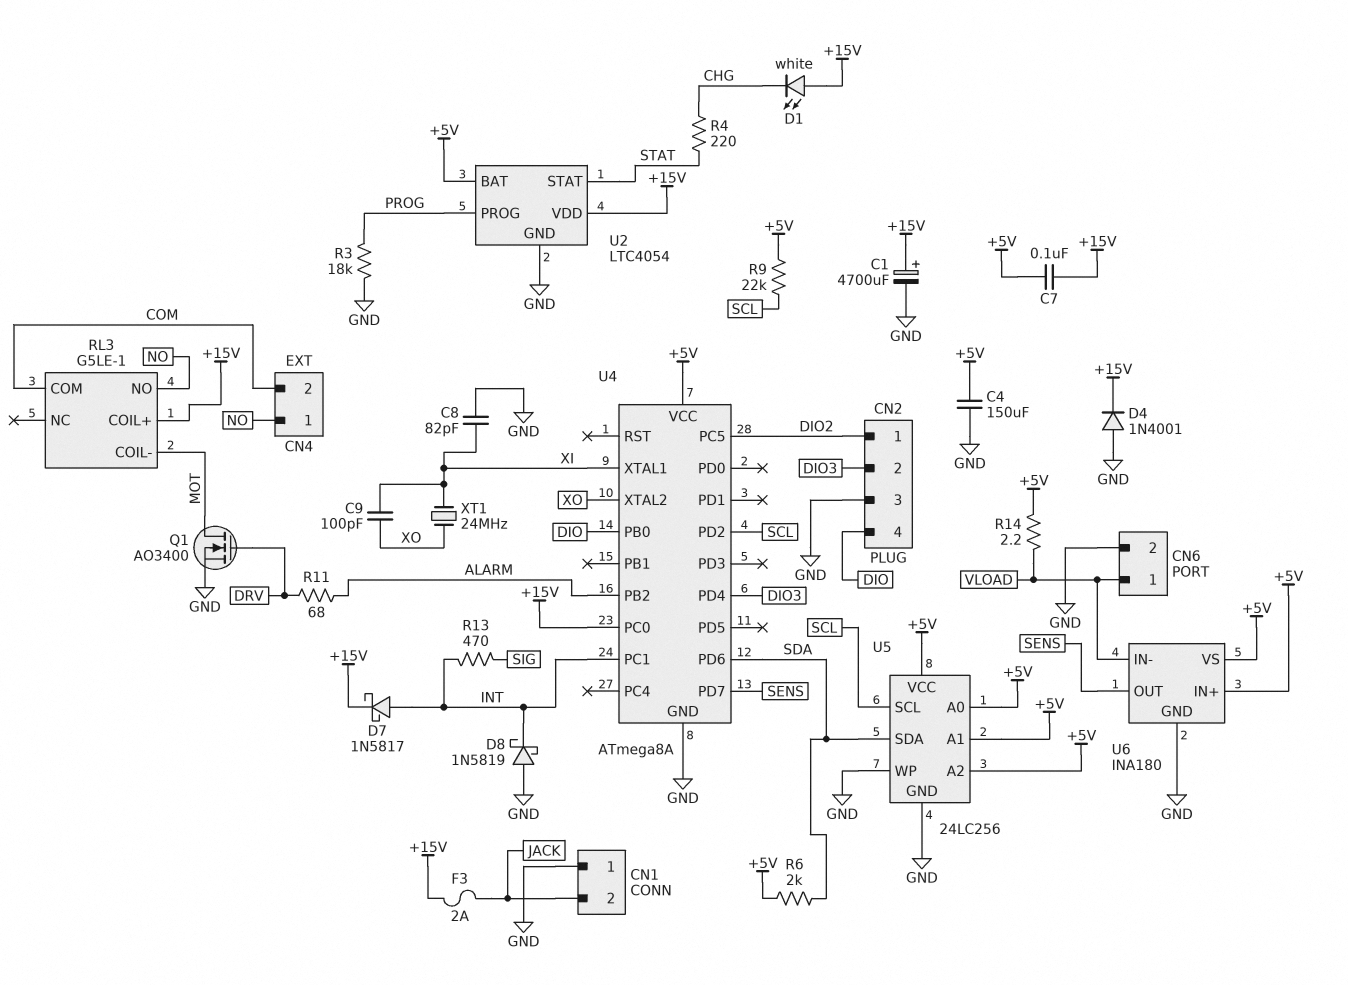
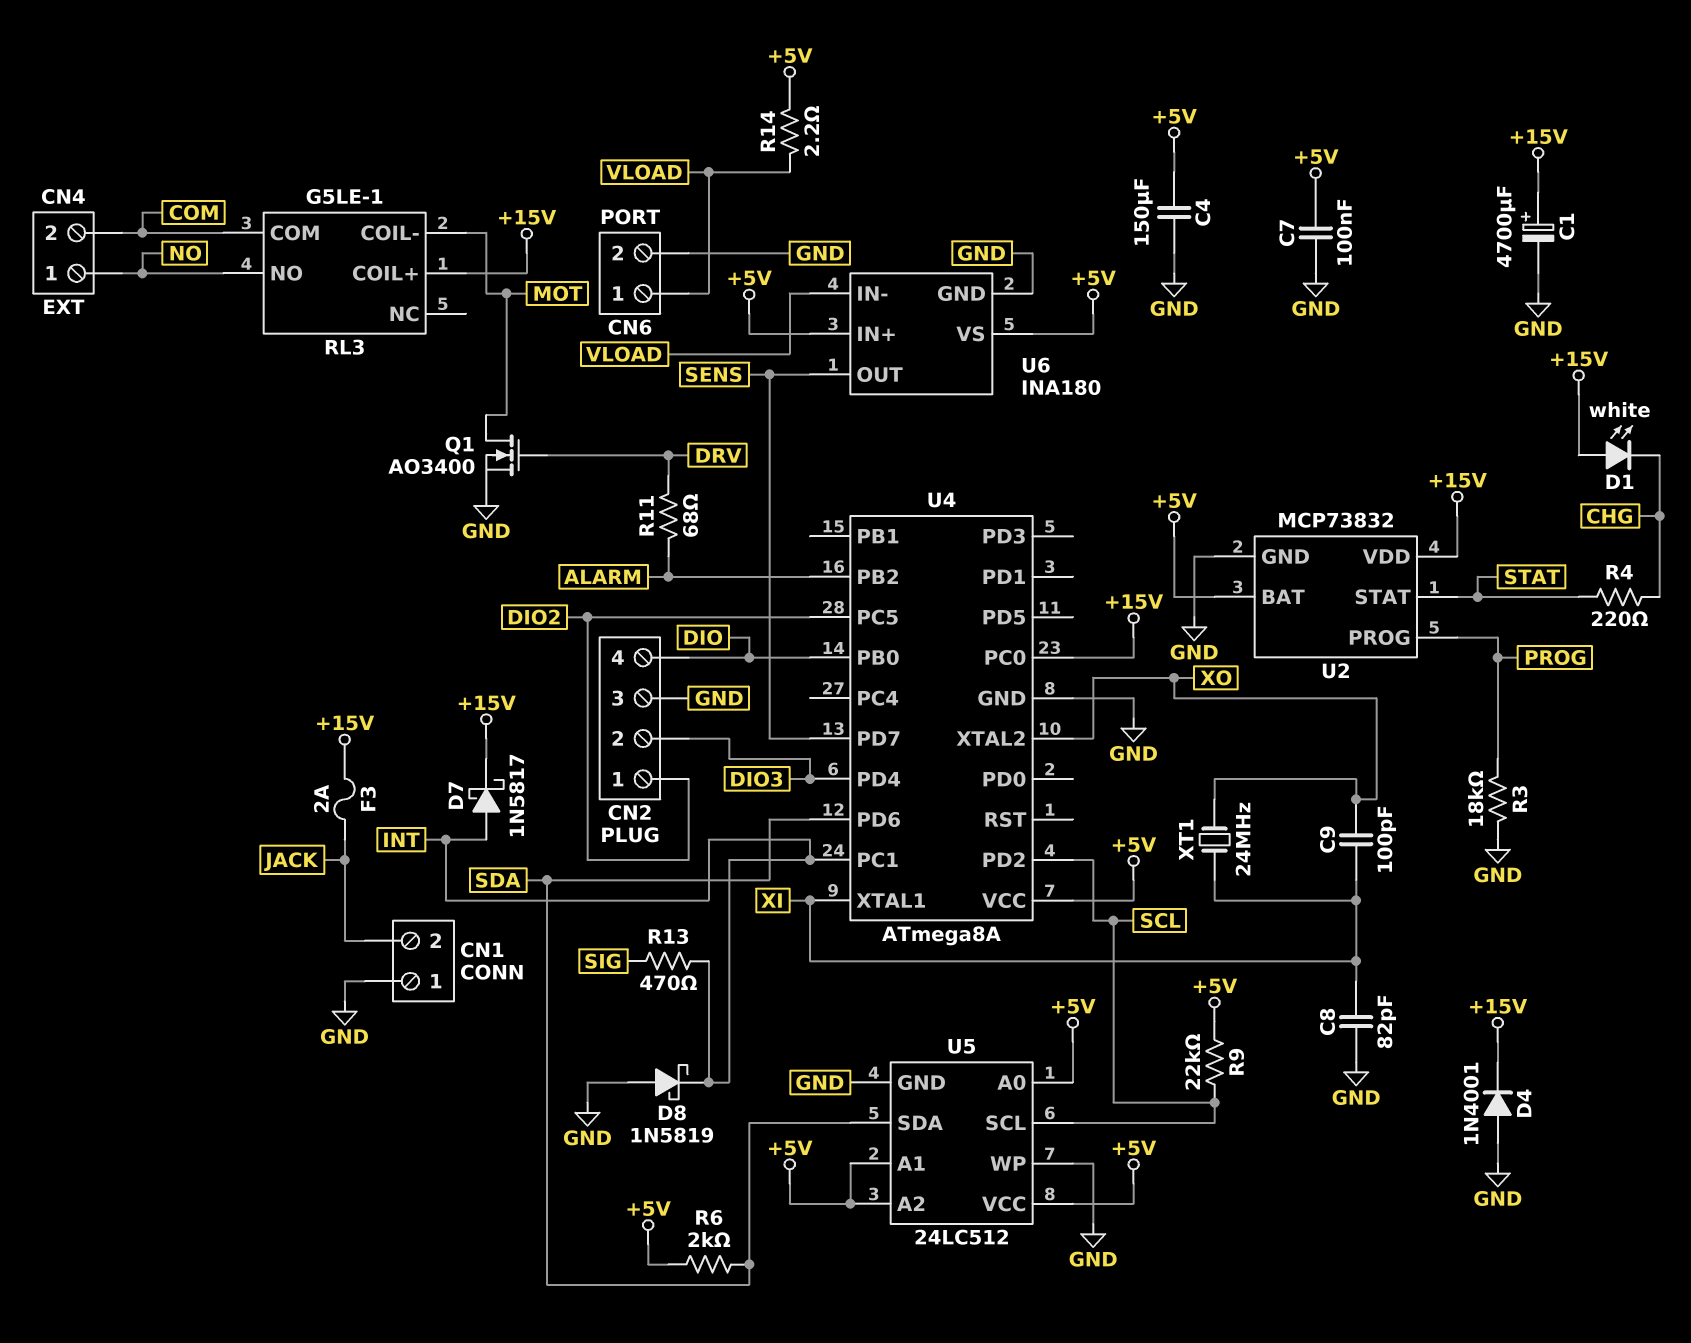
C7: 100nF (+5V, +15V) -> 100nF (+5V, GND)
U2: LTC4054 -> MCP73832
U5: 24LC256 -> 24LC512

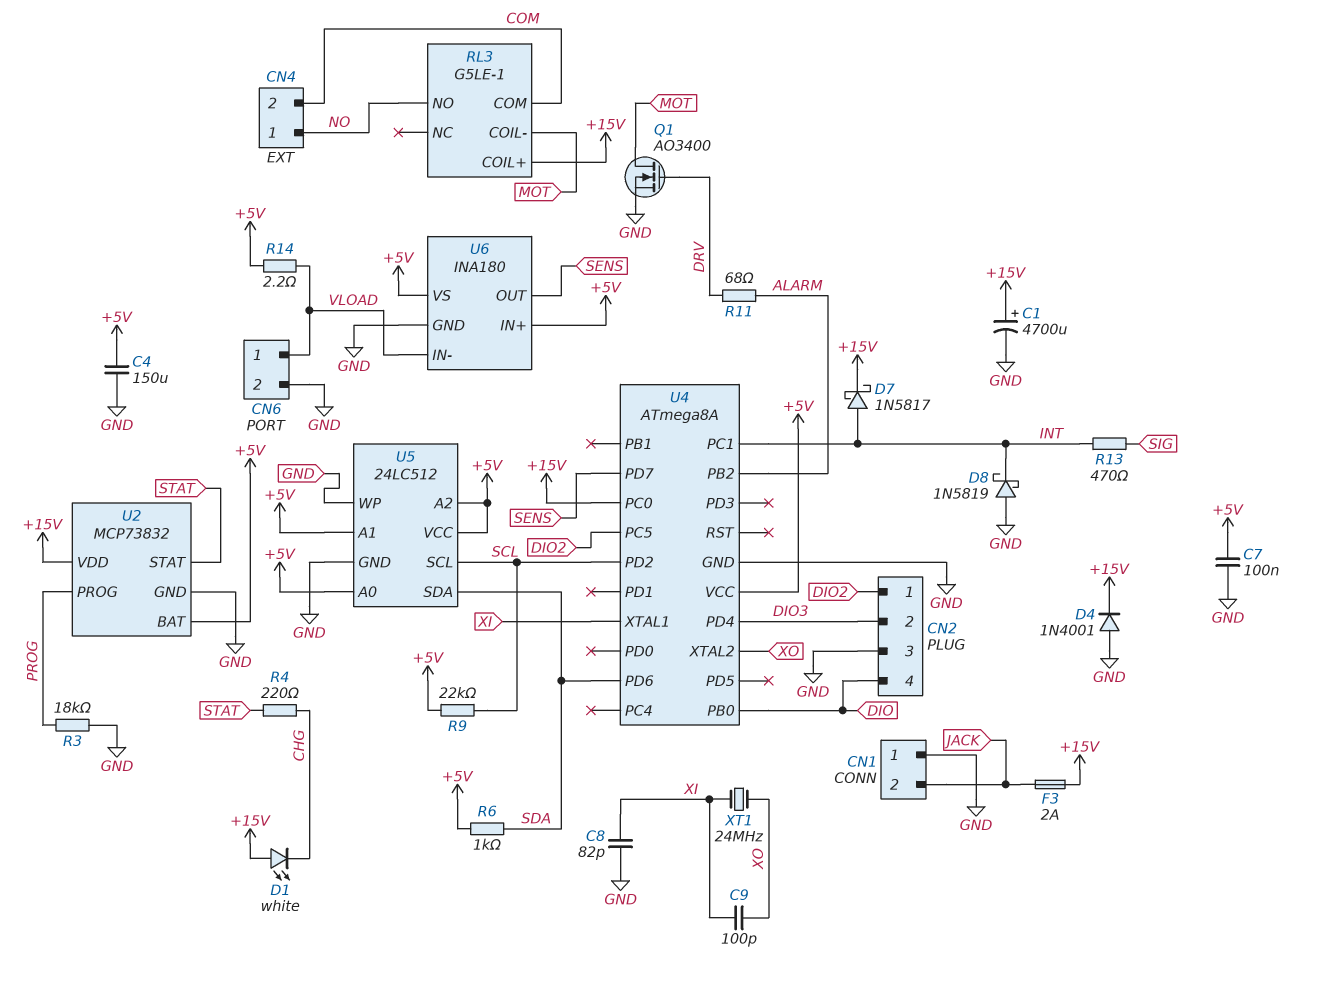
R6: 2k (+5V, SDA) -> 1k (+5V, SDA)

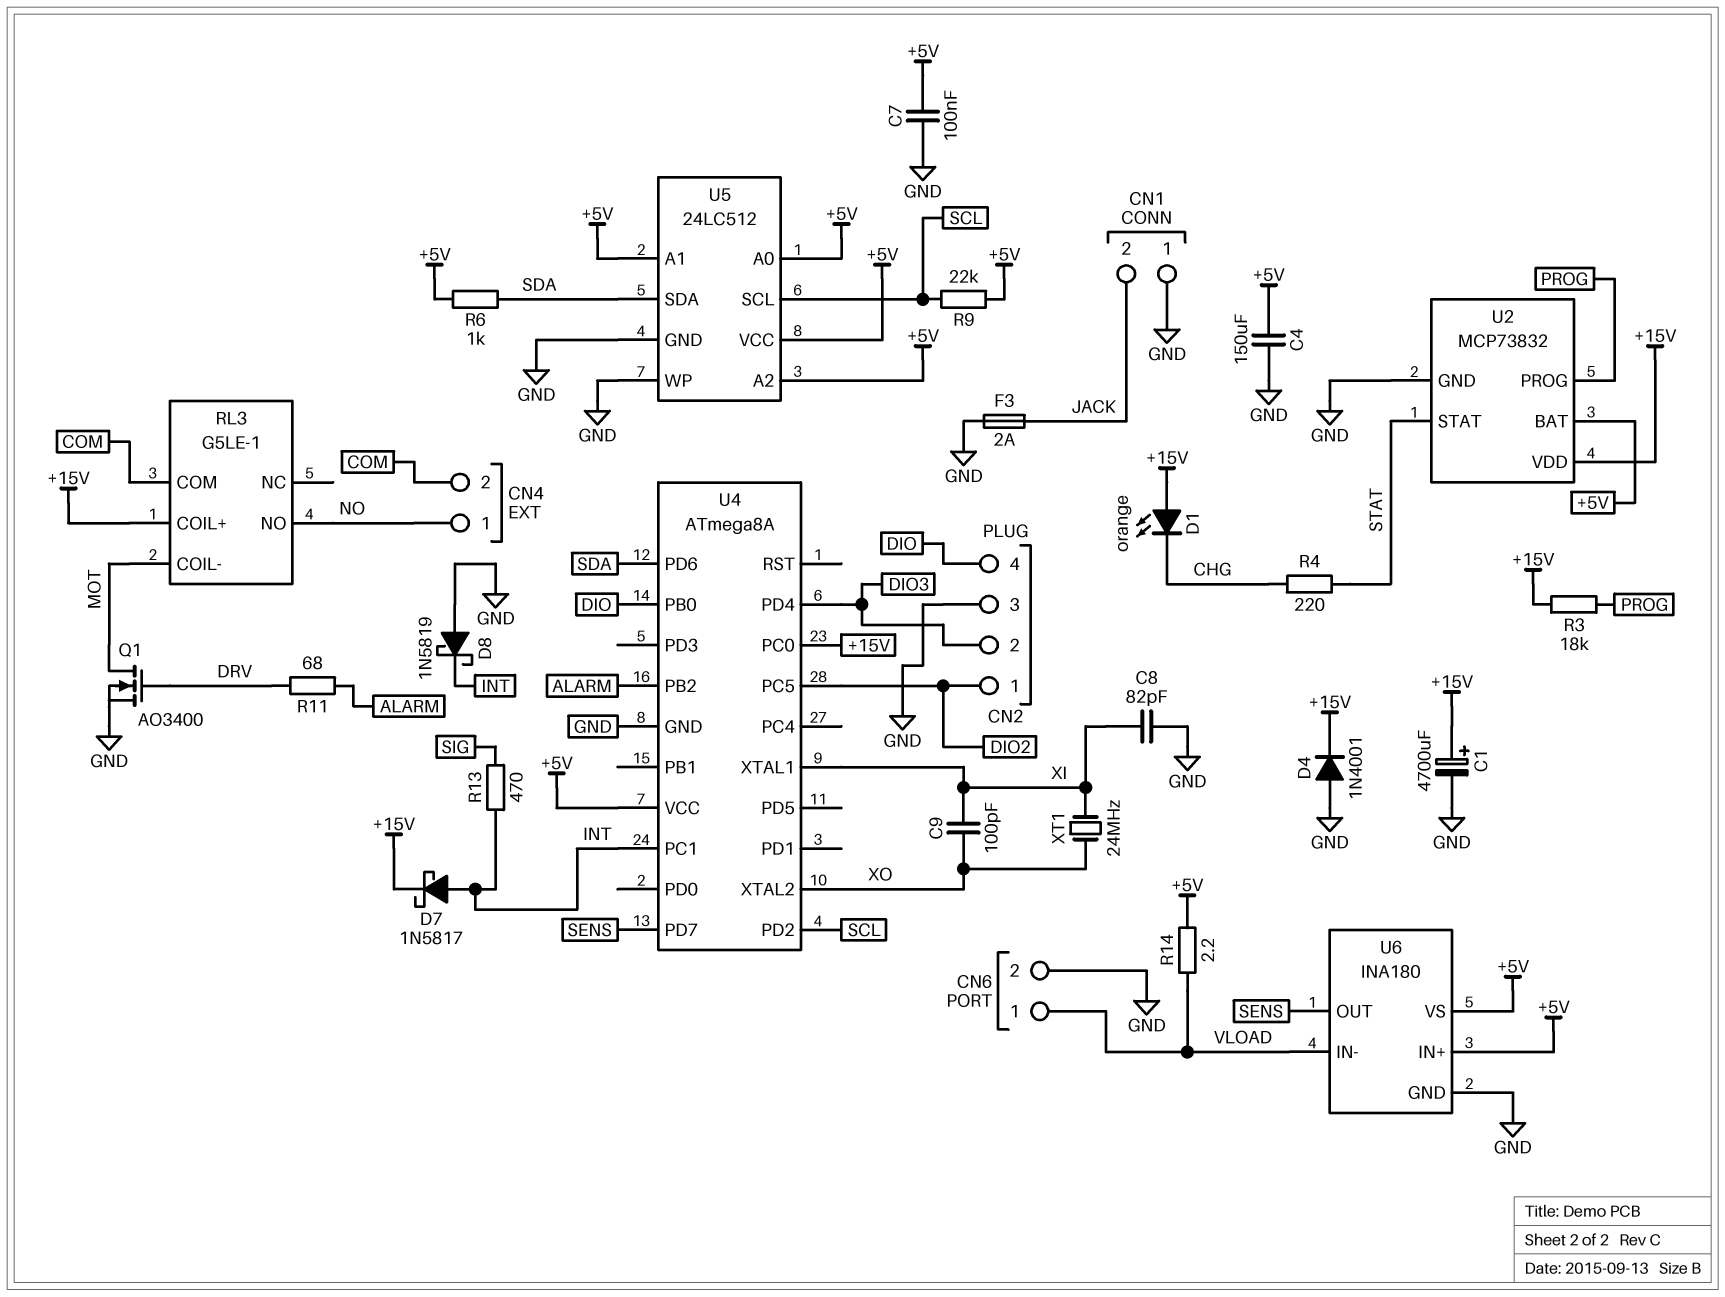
D1: LED white (A +15V, K CHG) -> LED orange (A +15V, K CHG)
F3: 2A (+15V, JACK) -> 2A (GND, JACK)
R3: 18k (GND, PROG) -> 18k (+15V, PROG)

